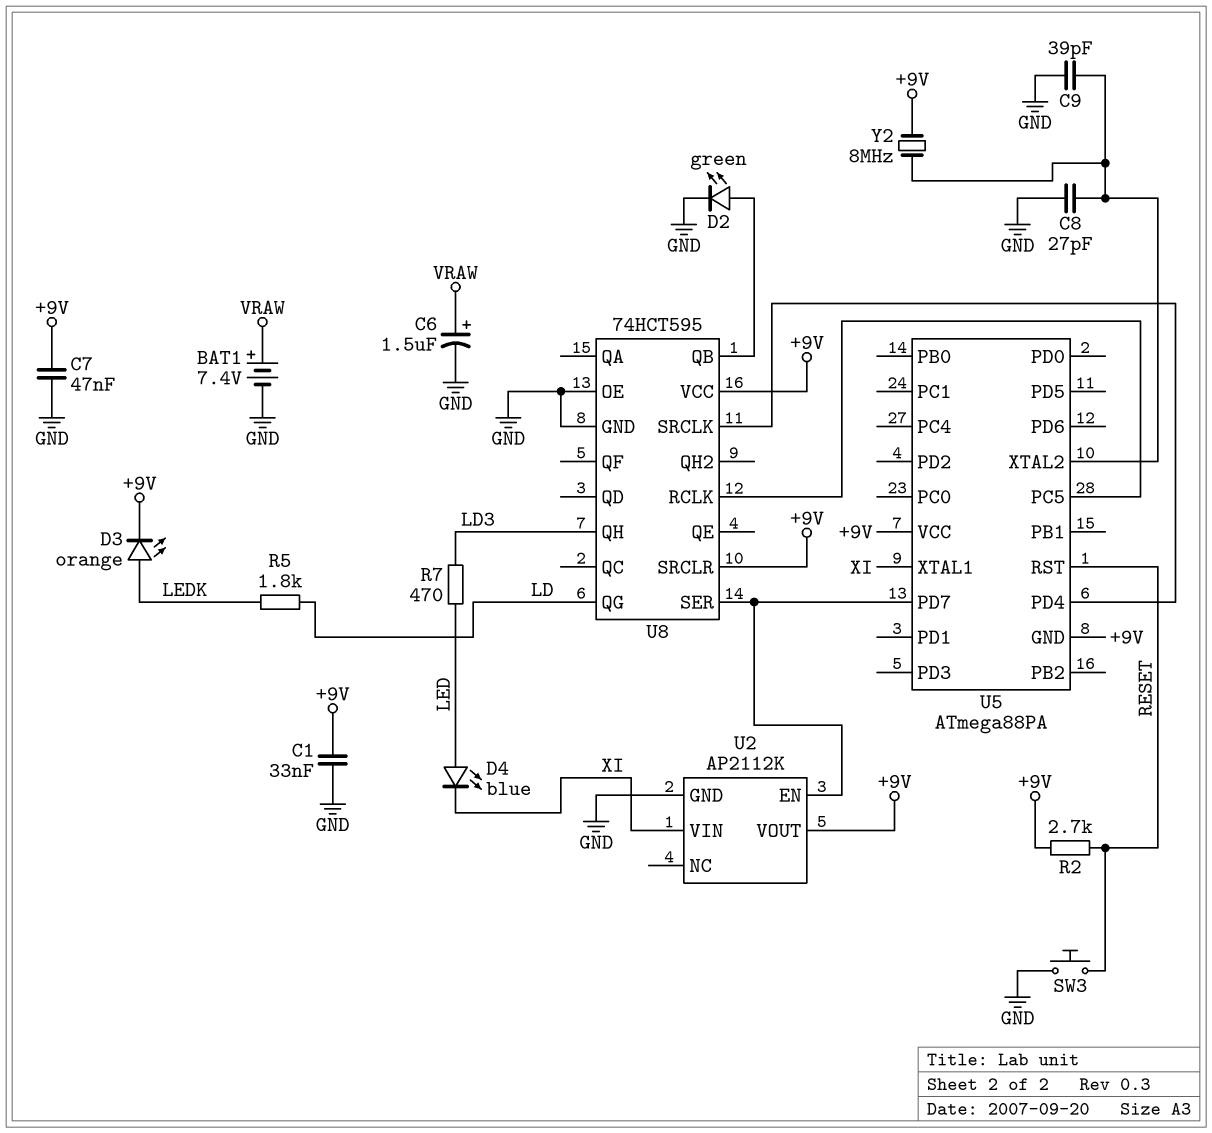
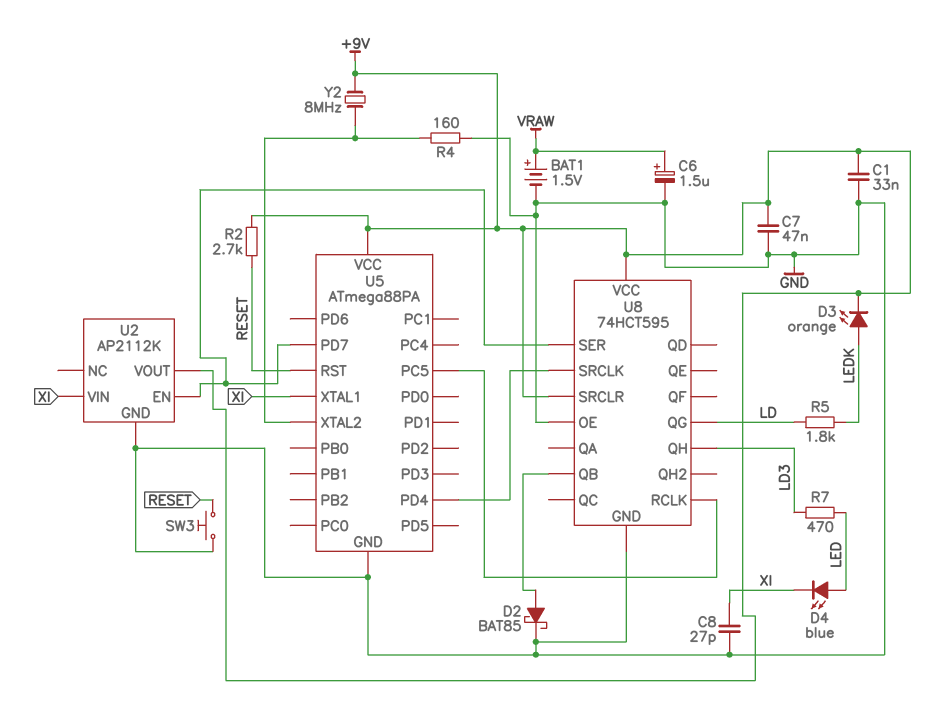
BAT1: 7.4V (plus VRAW, minus GND) -> 1.5V (plus VRAW, minus GND)
C8: 27pF (GND, U5/XTAL2) -> 27pF (GND, XI)
C9: 39pF (GND, U5/XTAL2) -> none
D2: LED green (A U8/QB, K GND) -> schottky BAT85 (A U8/QB, K GND)
R4: none -> 160 (GND, U5/XTAL2)
U5 pin GND: +9V -> GND

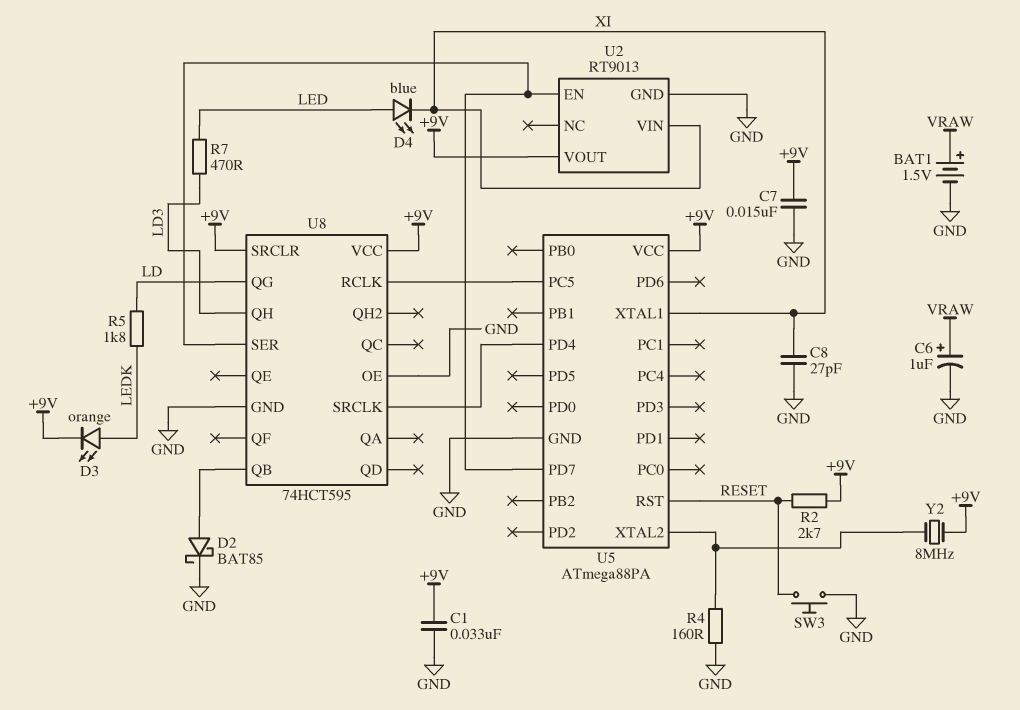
C6: 1.5uF (plus VRAW, minus GND) -> 1uF (plus VRAW, minus GND)
C7: 47nF (+9V, GND) -> 15nF (+9V, GND)
U2: AP2112K -> RT9013

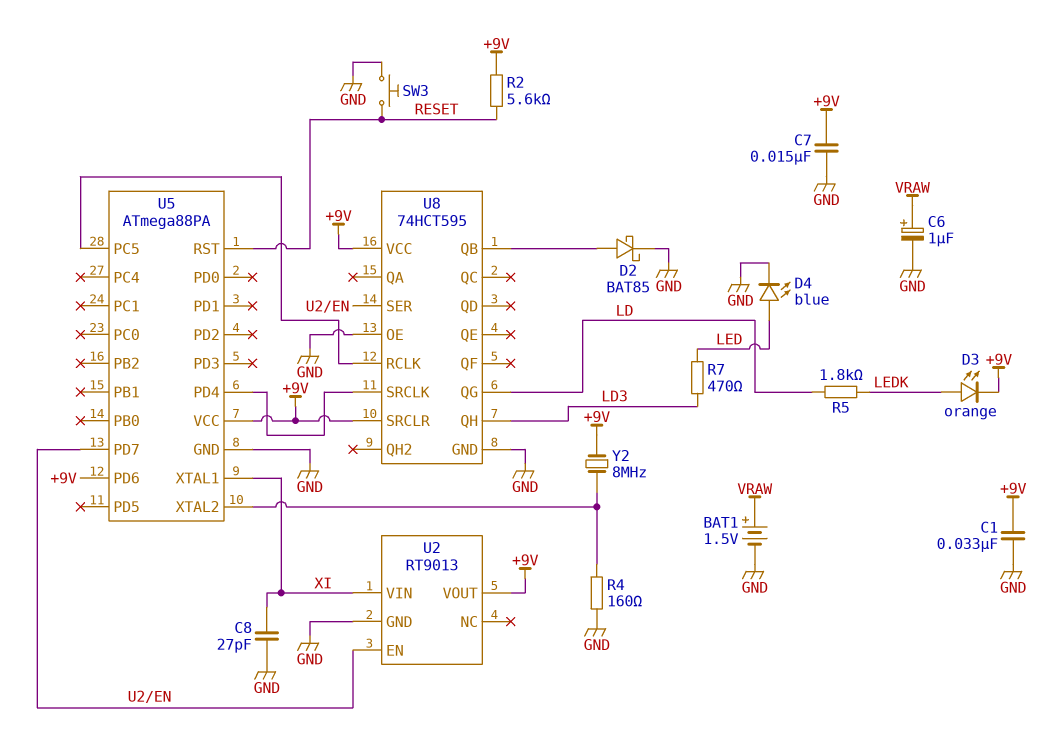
D4: LED blue (A LED, K XI) -> LED blue (A LED, K GND)
R2: 2.7k (+9V, RESET) -> 5.6k (+9V, RESET)
U5 pin PD6: none -> +9V

